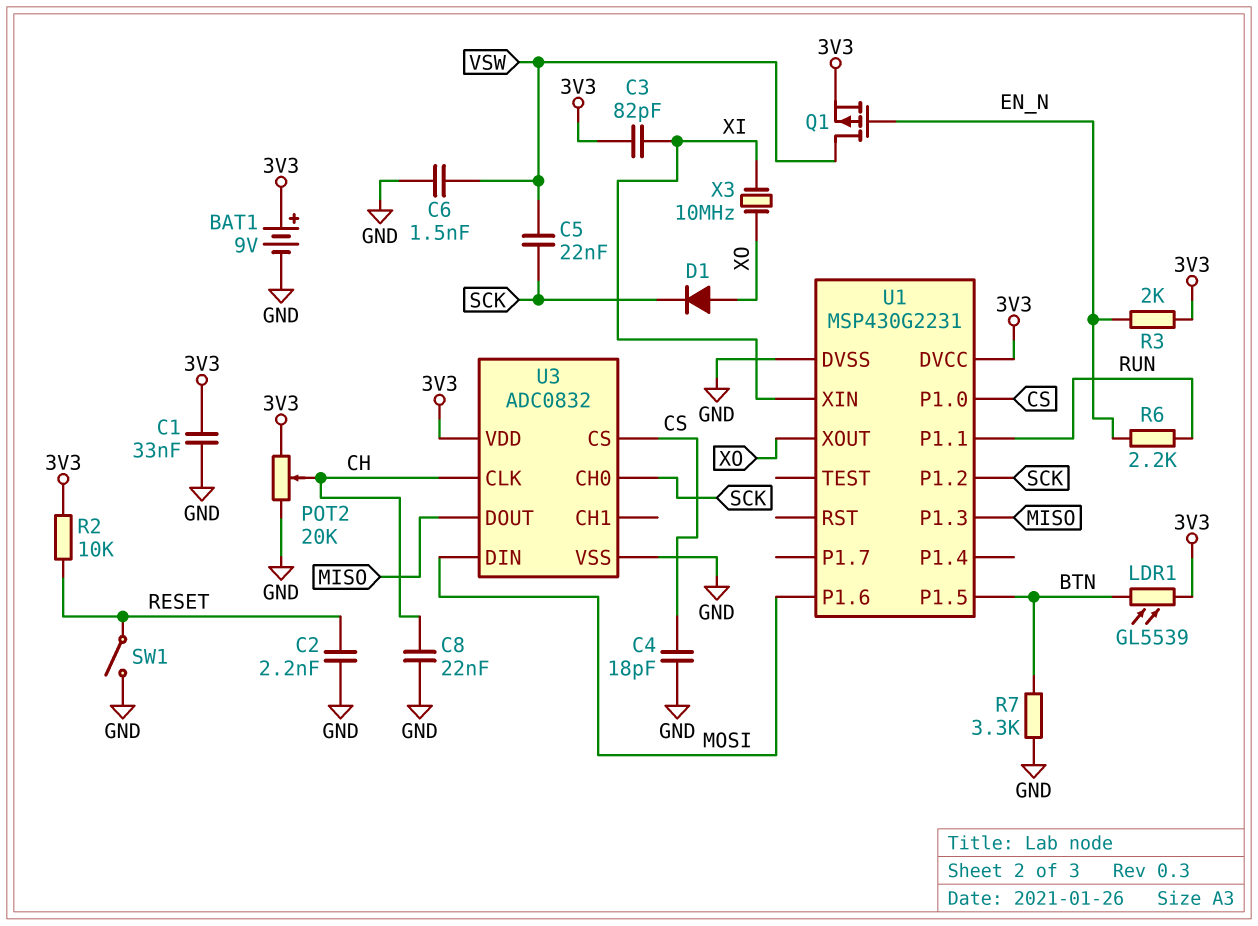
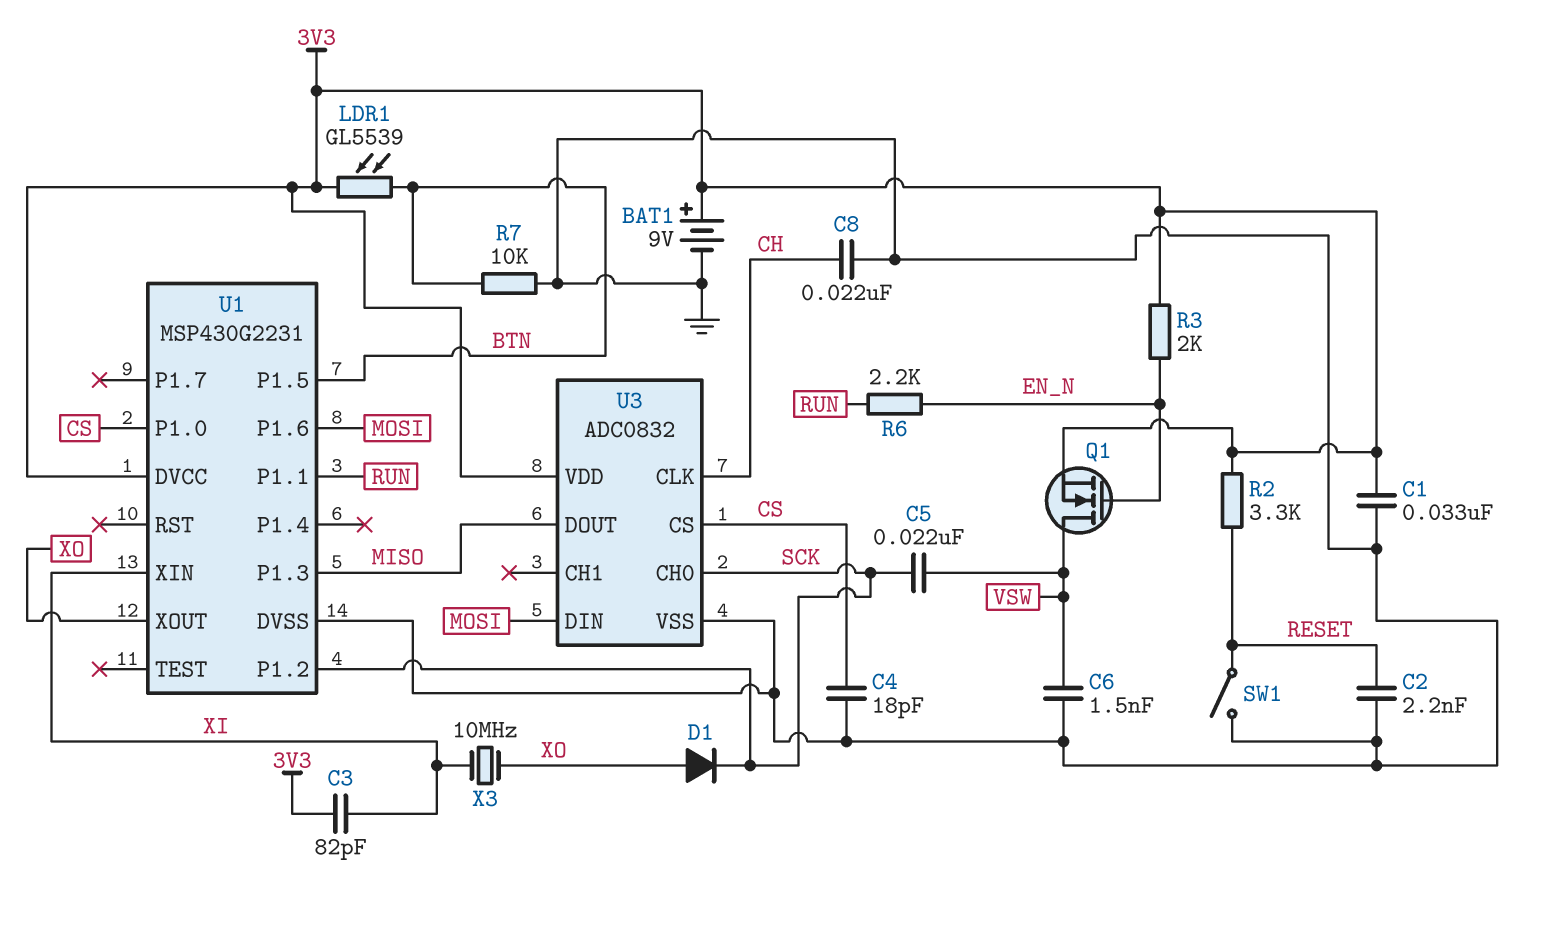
POT2: 20k (3V3, GND, wiper CH) -> none
Q1: PMOS (G EN_N, D VSW, S 3V3) -> NMOS (G EN_N, D VSW, S 3V3)
R2: 10k (3V3, RESET) -> 3.3k (3V3, RESET)
R7: 3.3k (BTN, GND) -> 10k (BTN, GND)

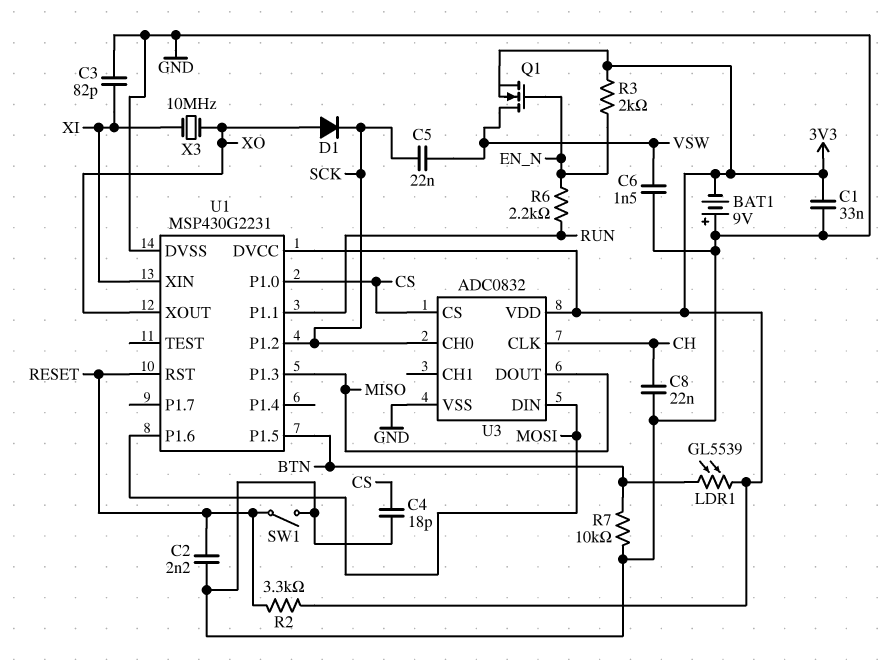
BAT1: 9V (plus 3V3, minus GND) -> 9V (plus GND, minus 3V3)
C3: 82pF (3V3, XI) -> 82pF (GND, XI)
U1 pin RST: none -> RESET

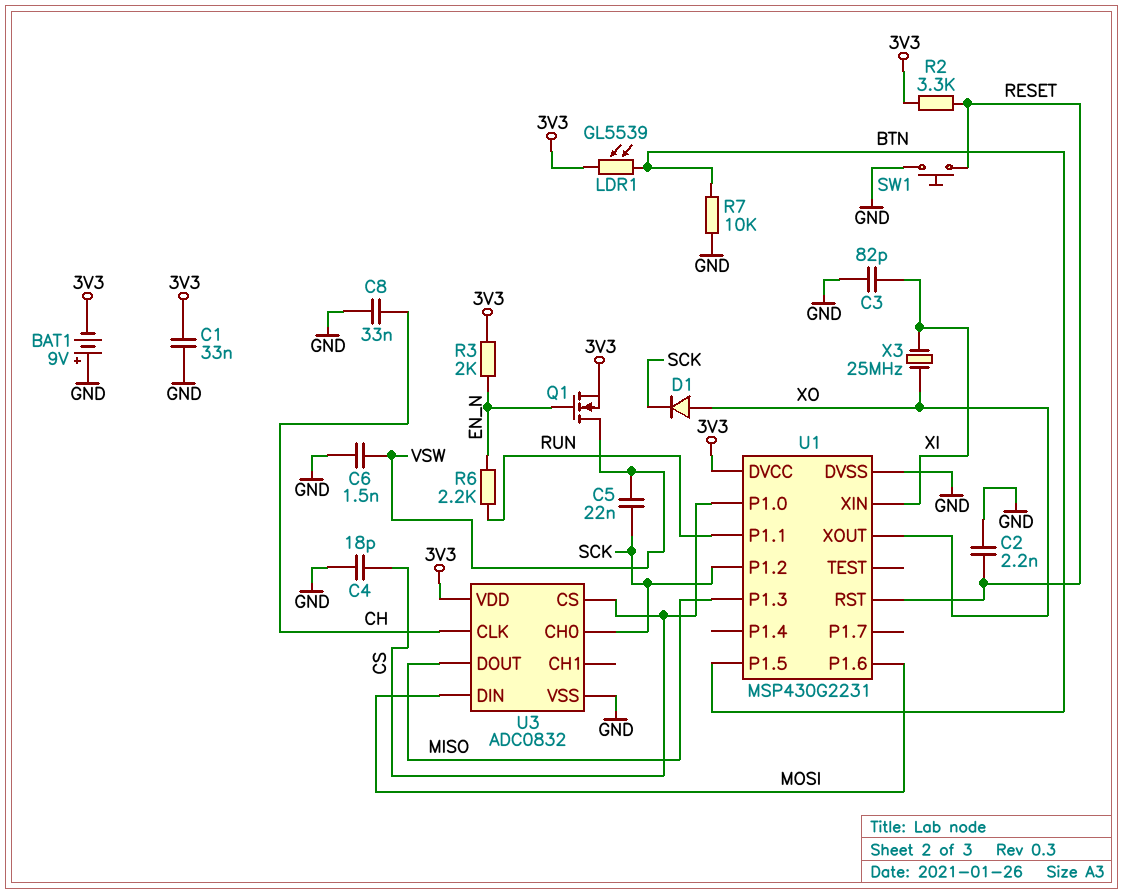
C8: 22nF (CH, GND) -> 33nF (CH, GND)
SW1: switch (GND, RESET) -> button (GND, RESET)
X3: 10MHz (XI, XO) -> 25MHz (XI, XO)

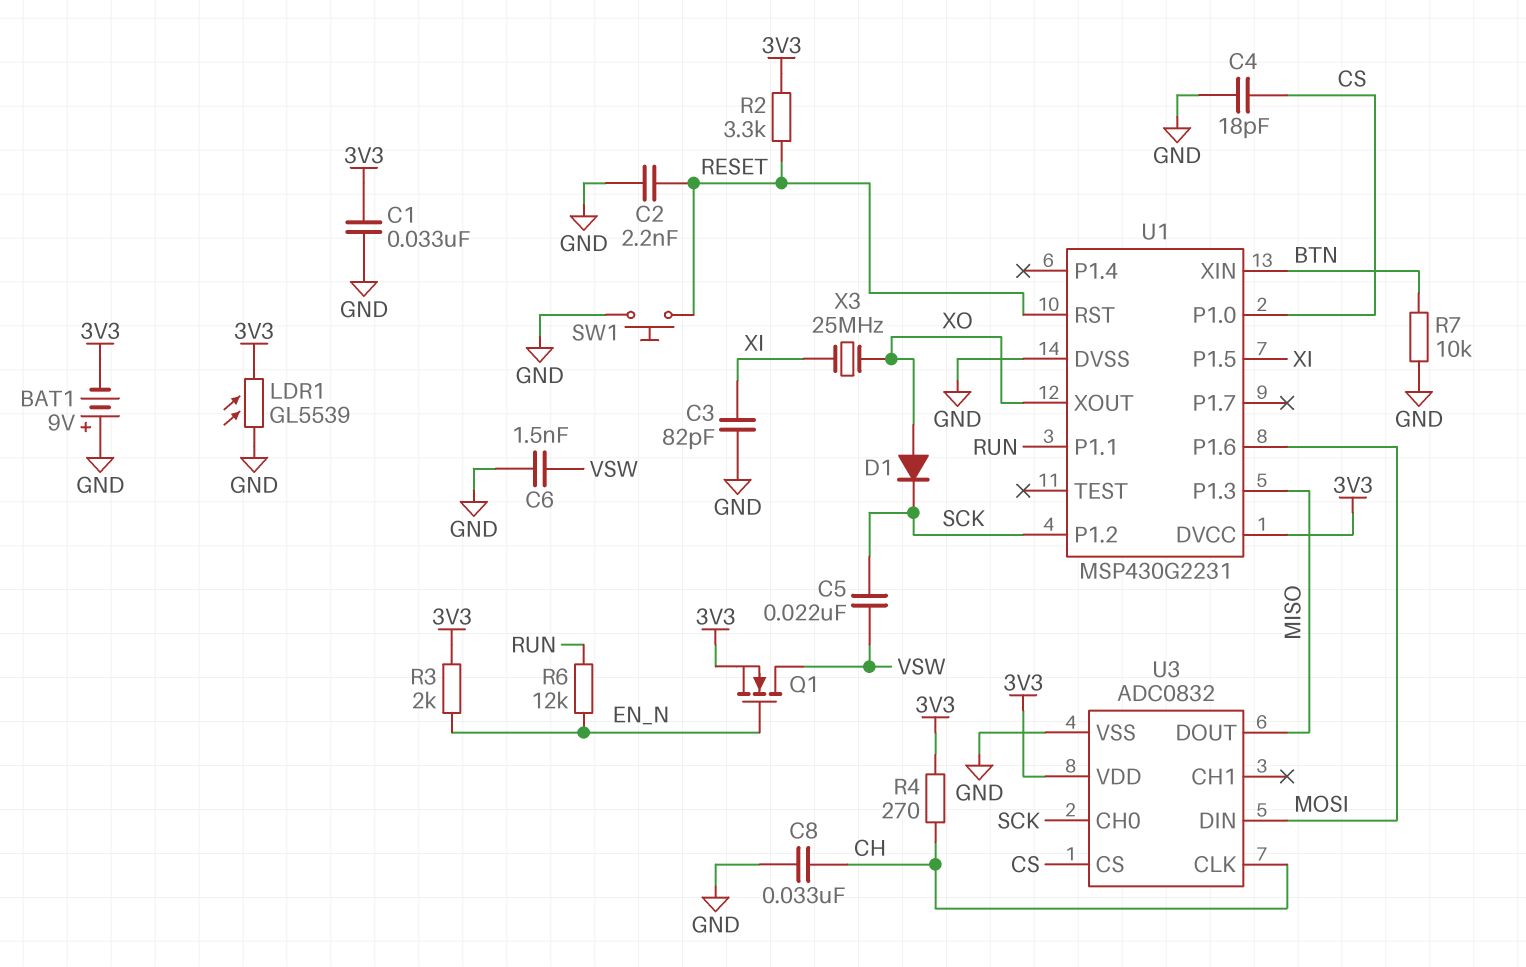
LDR1: GL5539 (3V3, BTN) -> GL5539 (3V3, GND)
R4: none -> 270 (3V3, CH)
R6: 2.2k (EN_N, RUN) -> 12k (EN_N, RUN)
U1 pin P1.5: BTN -> XI
U1 pin XIN: XI -> BTN

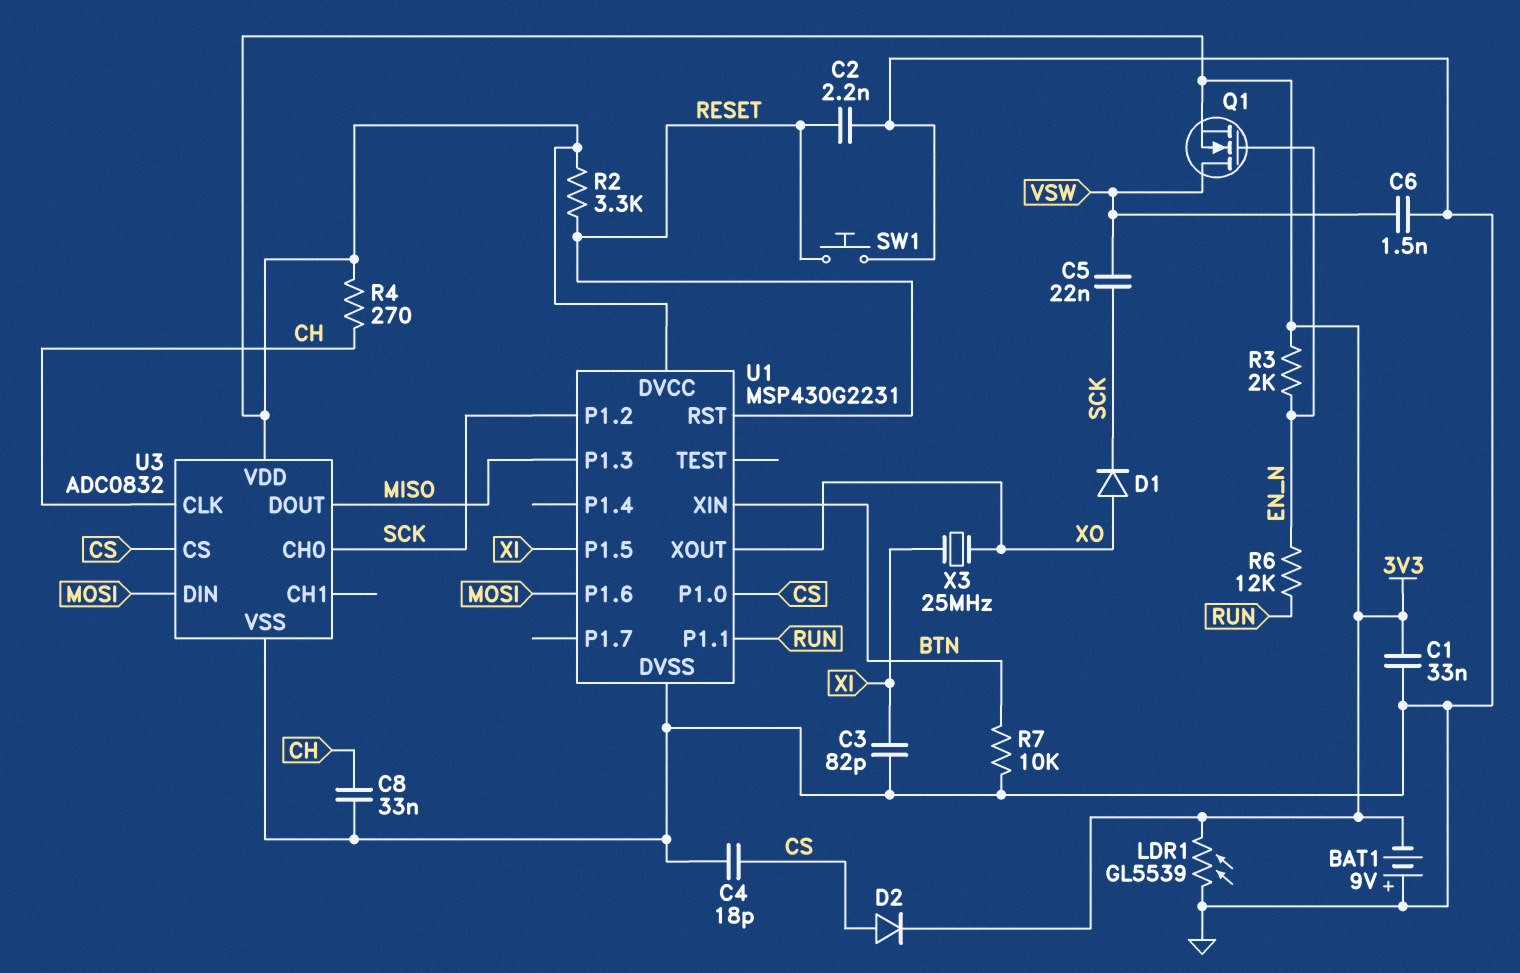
D2: none -> diode (A CS, K 3V3)

